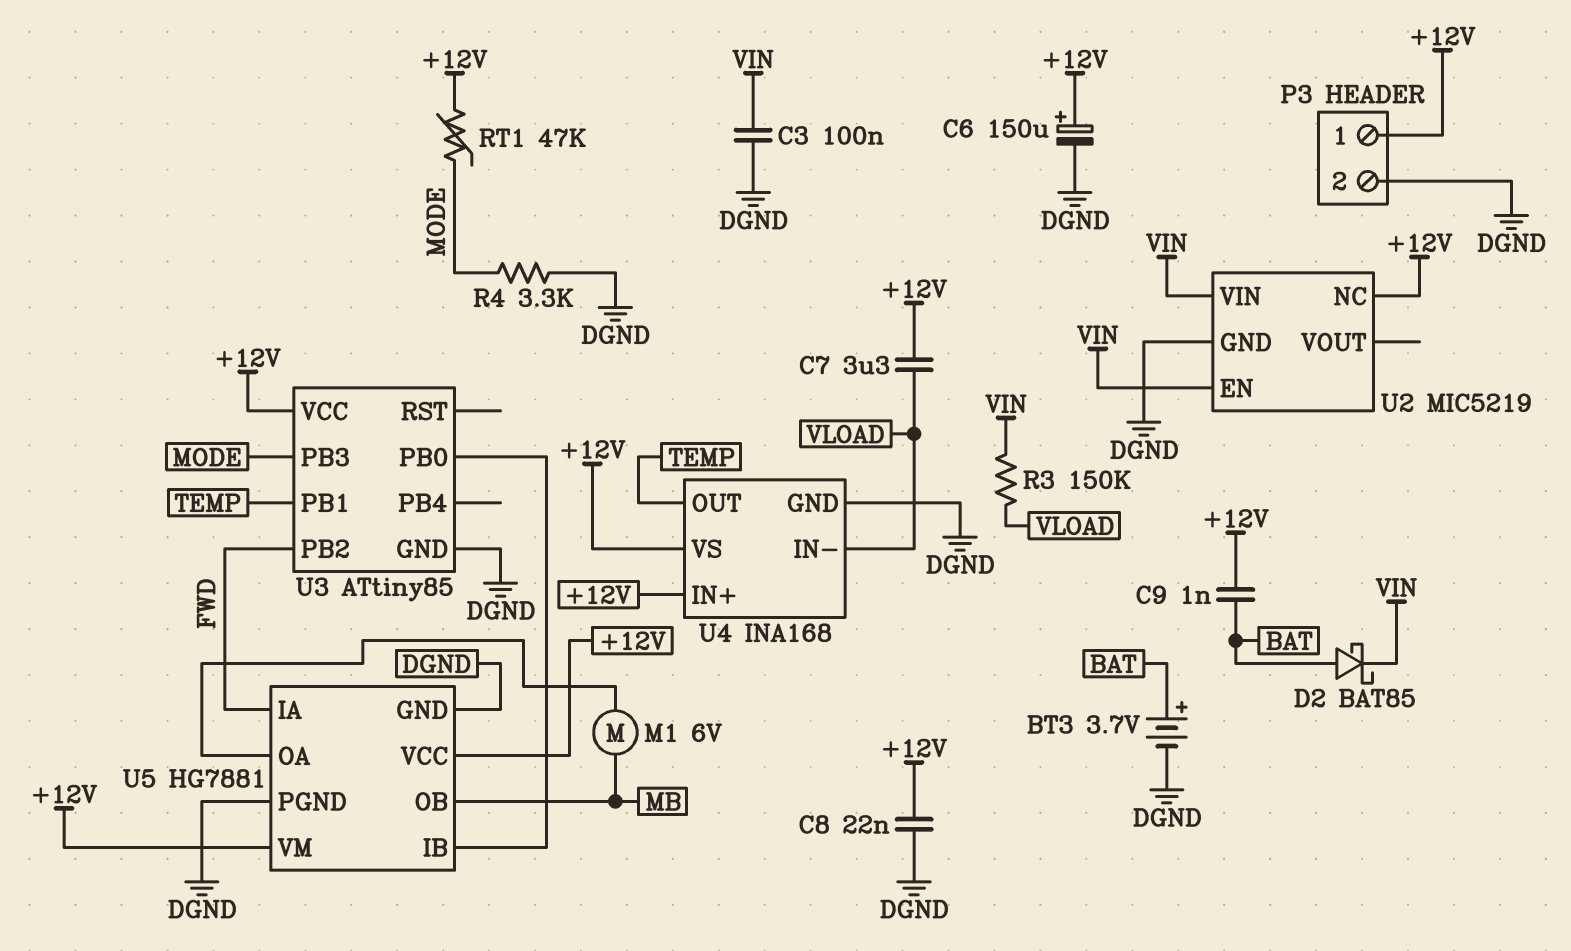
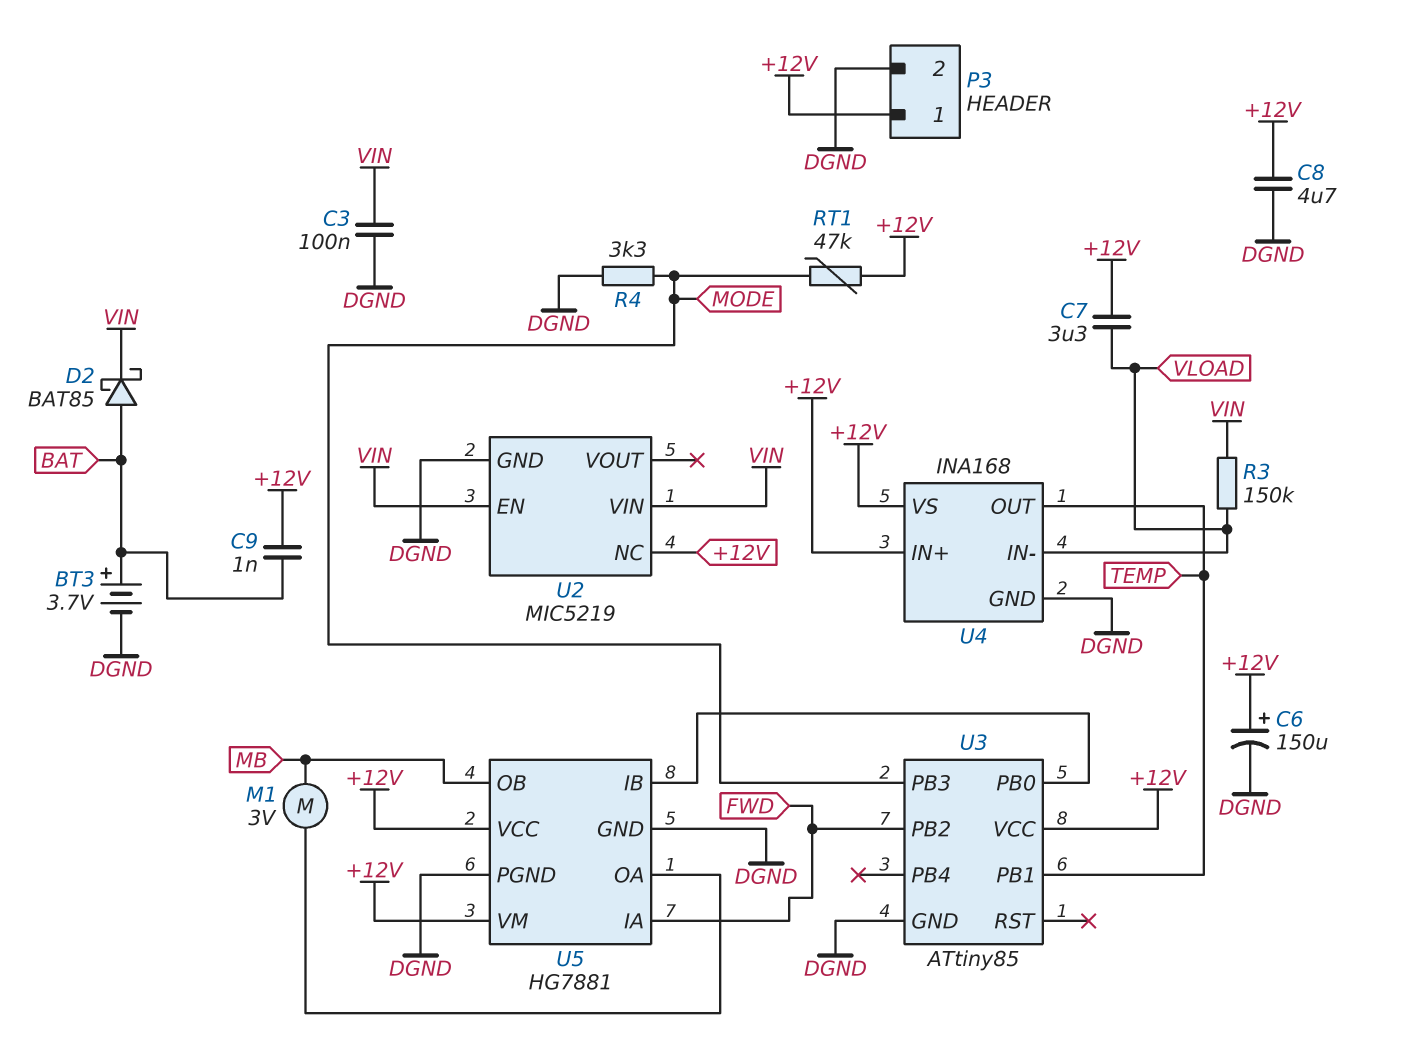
C8: 22nF (+12V, DGND) -> 4.7uF (+12V, DGND)
M1: motor 6V (MB, U5/OA) -> motor 3V (MB, U5/OA)

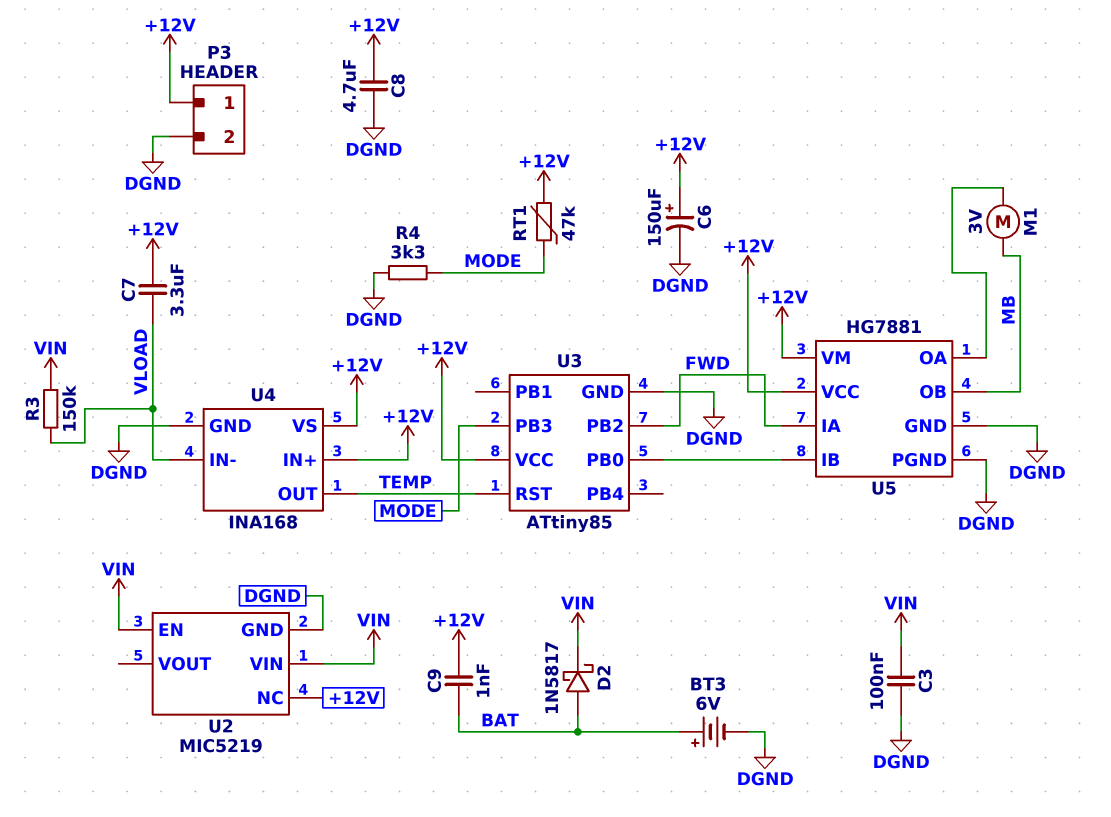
BT3: 3.7V (plus BAT, minus DGND) -> 6V (plus BAT, minus DGND)
D2: schottky BAT85 (A BAT, K VIN) -> schottky 1N5817 (A BAT, K VIN)
U3 pin PB1: TEMP -> none
U3 pin RST: none -> TEMP

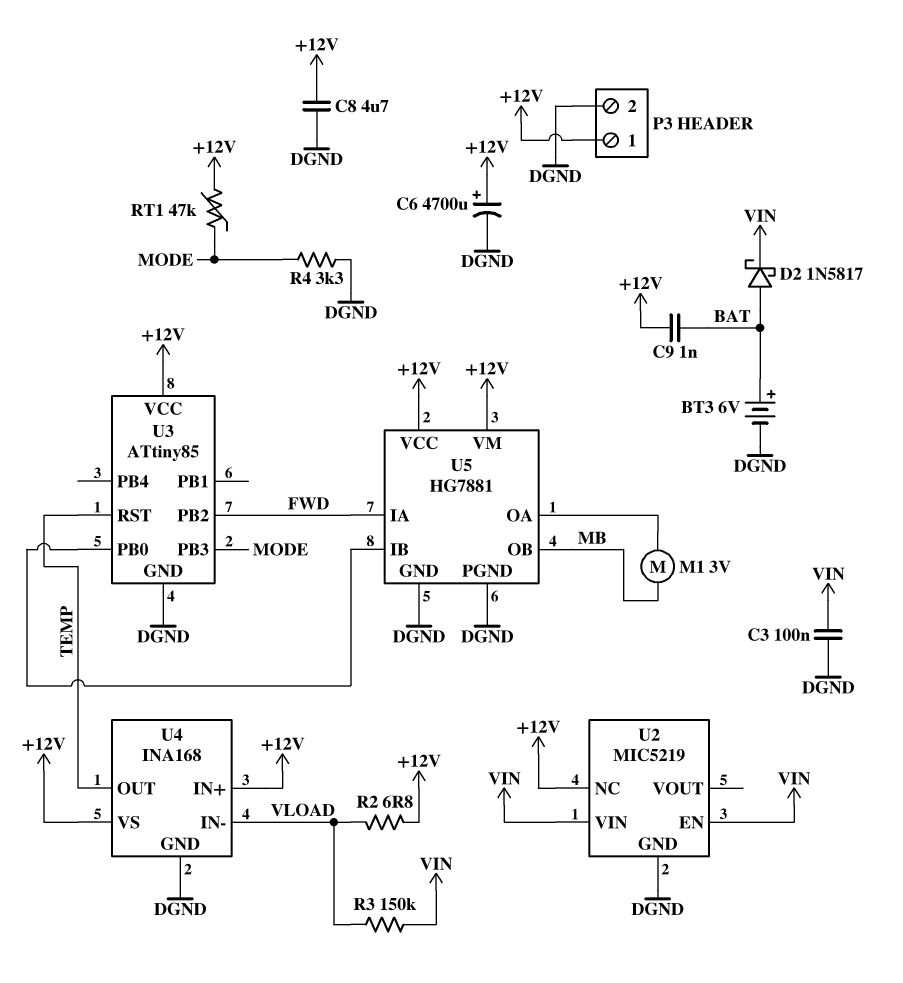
C6: 150uF (plus +12V, minus DGND) -> 4700uF (plus +12V, minus DGND)
C7: 3.3uF (+12V, VLOAD) -> none
R2: none -> 6.8 (+12V, VLOAD)

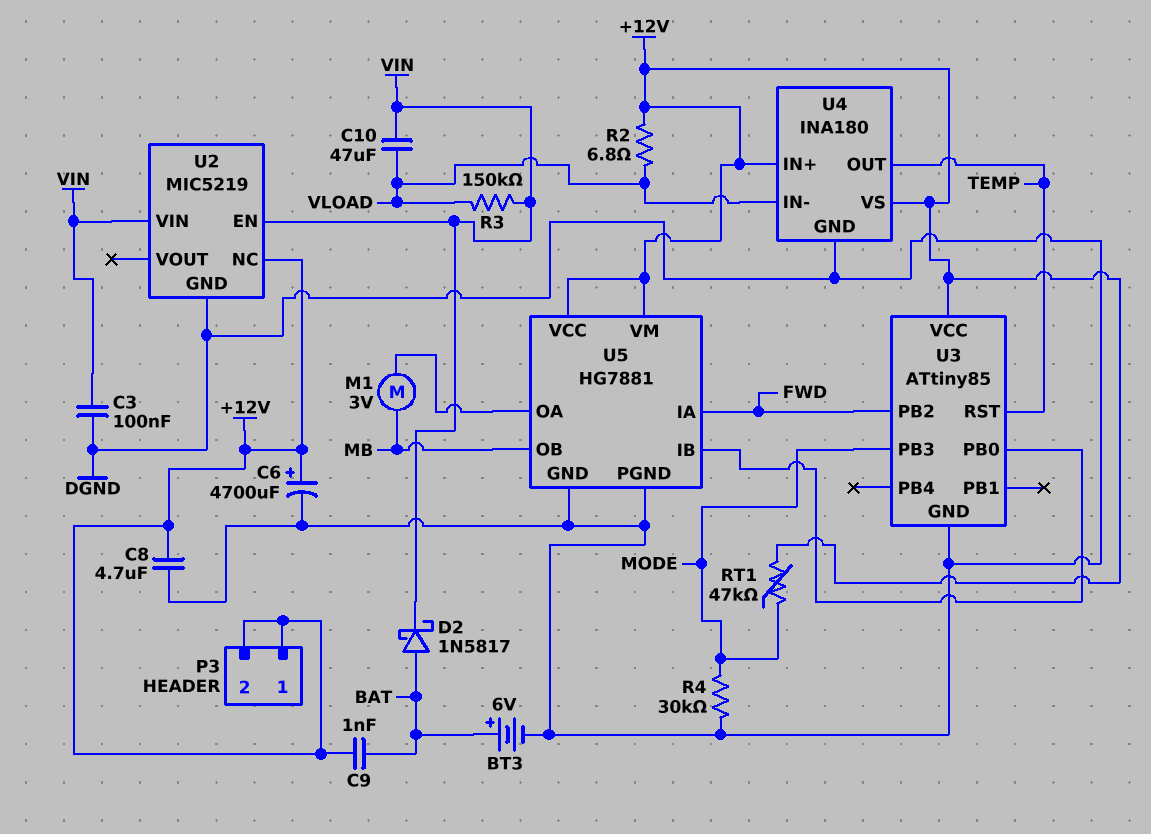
C10: none -> 47uF (VIN, VLOAD)
P3 pin 2: DGND -> +12V
R4: 3.3k (DGND, MODE) -> 30k (DGND, MODE)
U4: INA168 -> INA180

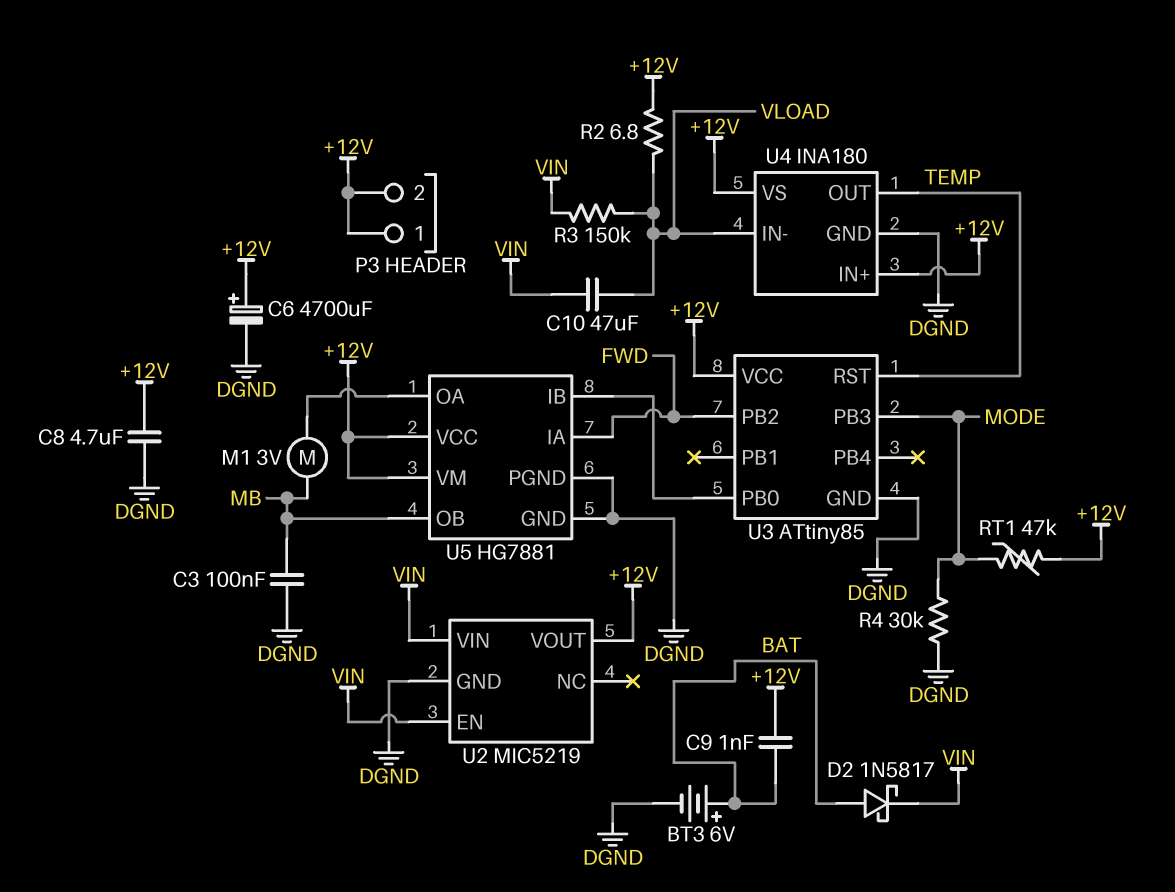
C3: 100nF (DGND, VIN) -> 100nF (DGND, MB)
U2 pin NC: +12V -> none
U2 pin VOUT: none -> +12V

